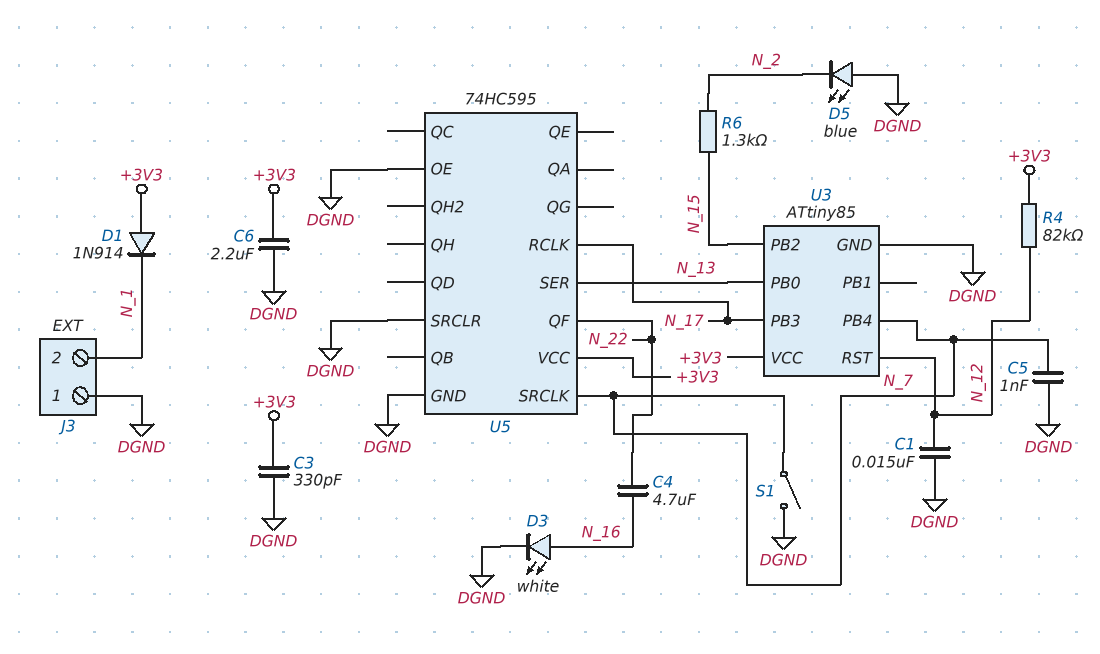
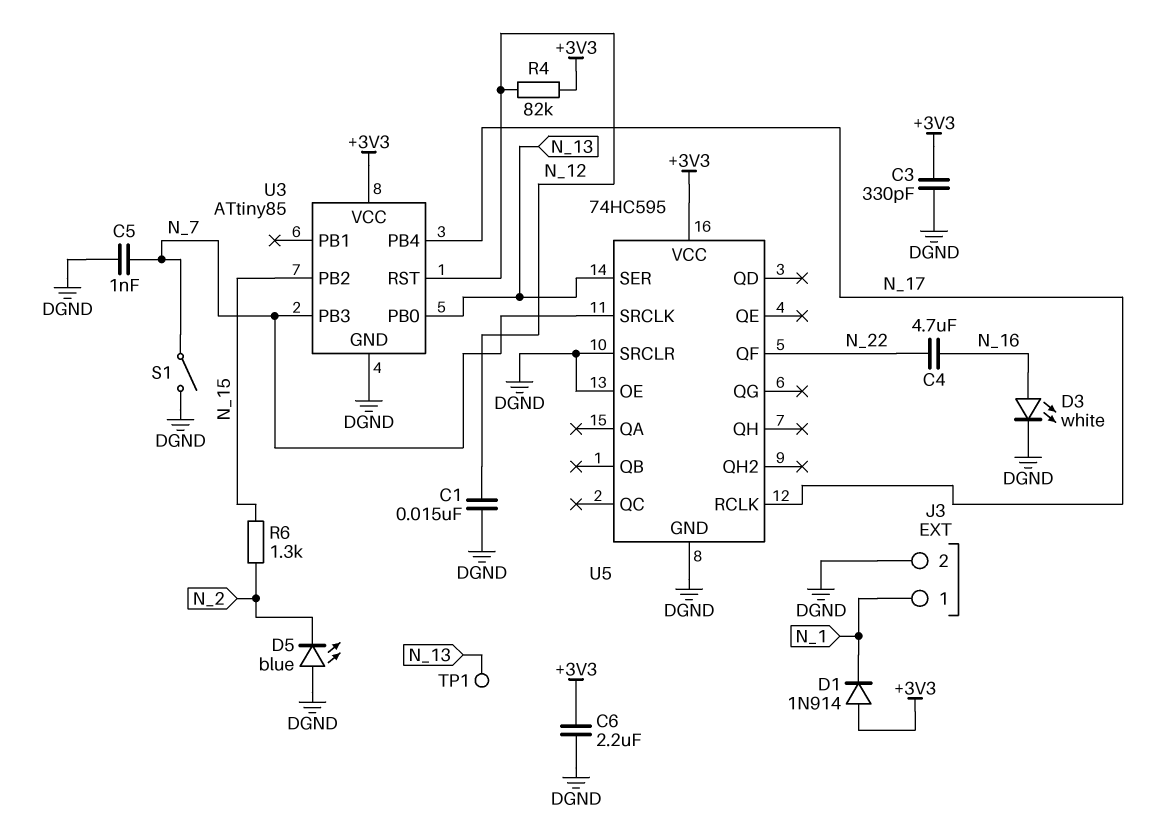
J3 pin 1: DGND -> N_1
J3 pin 2: N_1 -> DGND
TP1: none -> test point (N_13)
U3 pin PB3: N_17 -> N_7
U3 pin PB4: N_7 -> N_17

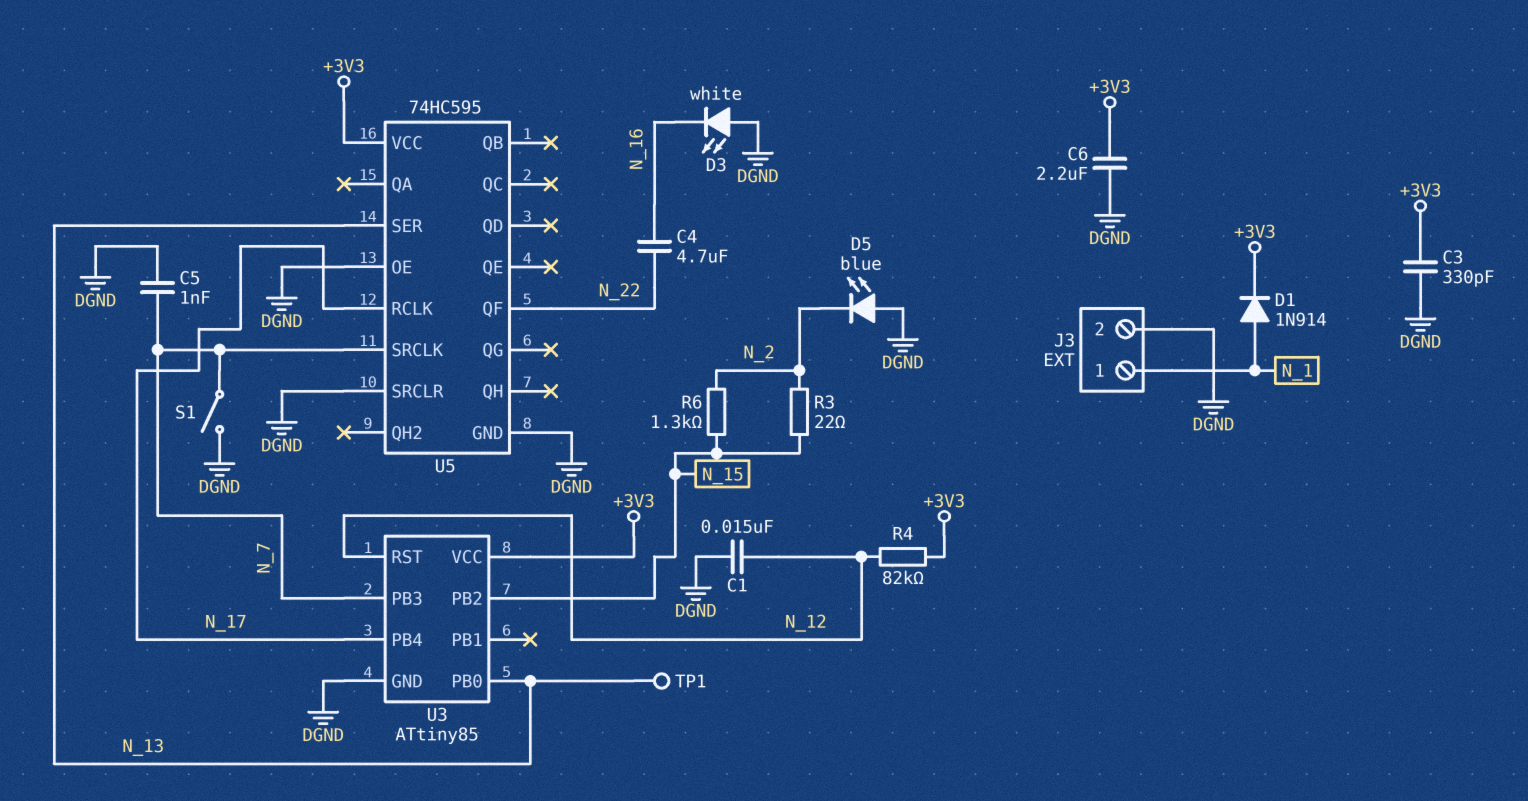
D1: diode 1N914 (A +3V3, K N_1) -> diode 1N914 (A N_1, K +3V3)
D3: LED white (A N_16, K DGND) -> LED white (A DGND, K N_16)
R3: none -> 22 (N_2, N_15)

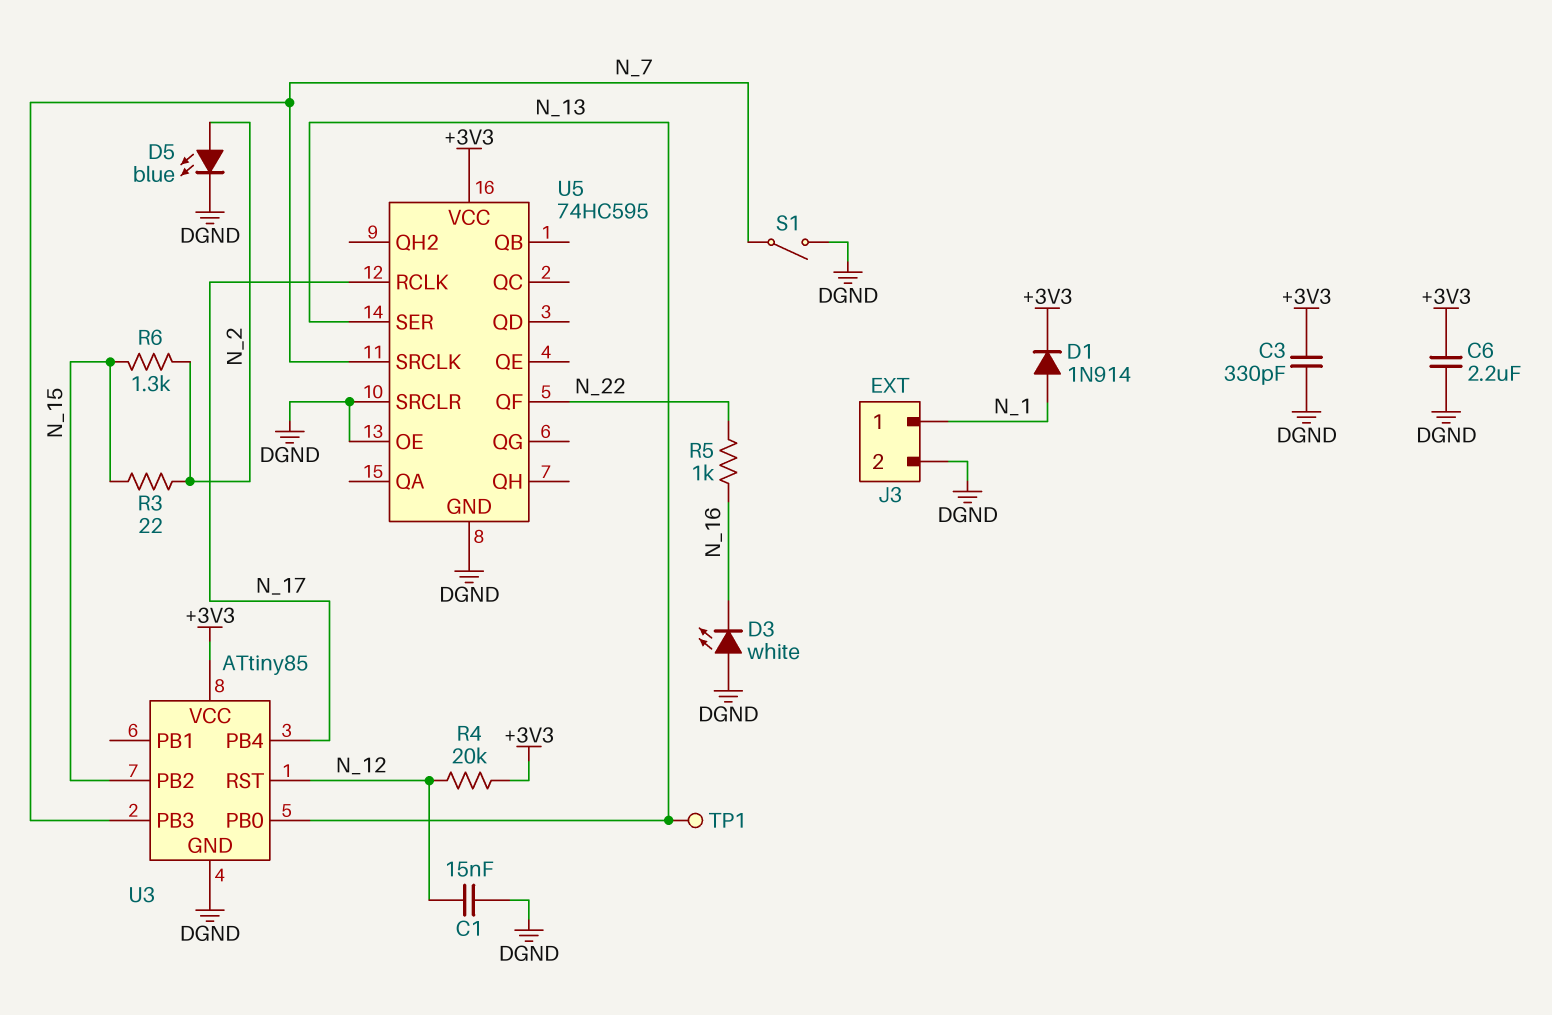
C4: 4.7uF (N_16, N_22) -> none
C5: 1nF (DGND, N_7) -> none
D5: LED blue (A DGND, K N_2) -> LED blue (A N_2, K DGND)
R4: 82k (+3V3, N_12) -> 20k (+3V3, N_12)
R5: none -> 1k (N_16, N_22)

